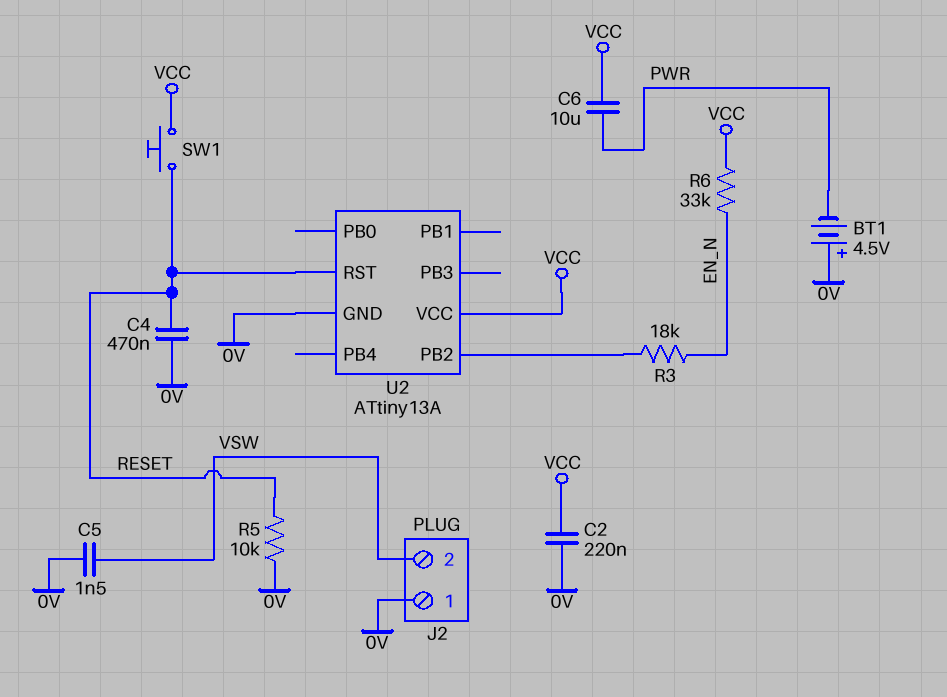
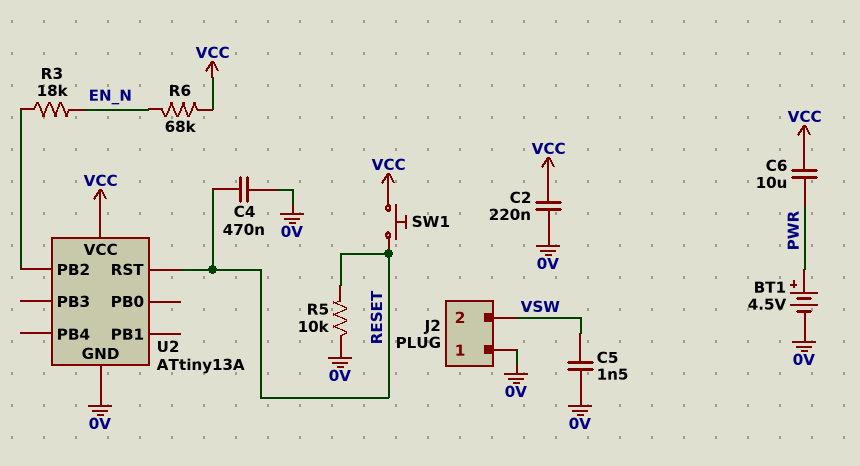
BT1: 4.5V (plus 0V, minus PWR) -> 4.5V (plus PWR, minus 0V)
R6: 33k (EN_N, VCC) -> 68k (EN_N, VCC)

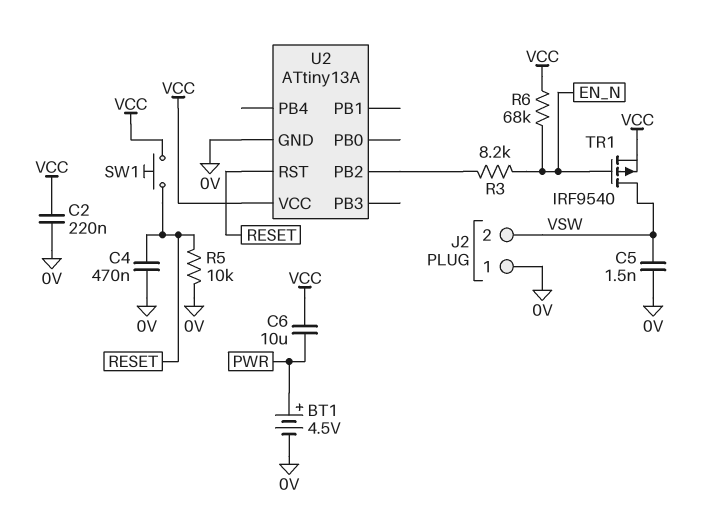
R3: 18k (EN_N, U2/PB2) -> 8.2k (EN_N, U2/PB2)
TR1: none -> PMOS IRF9540 (G EN_N, D VSW, S VCC)

